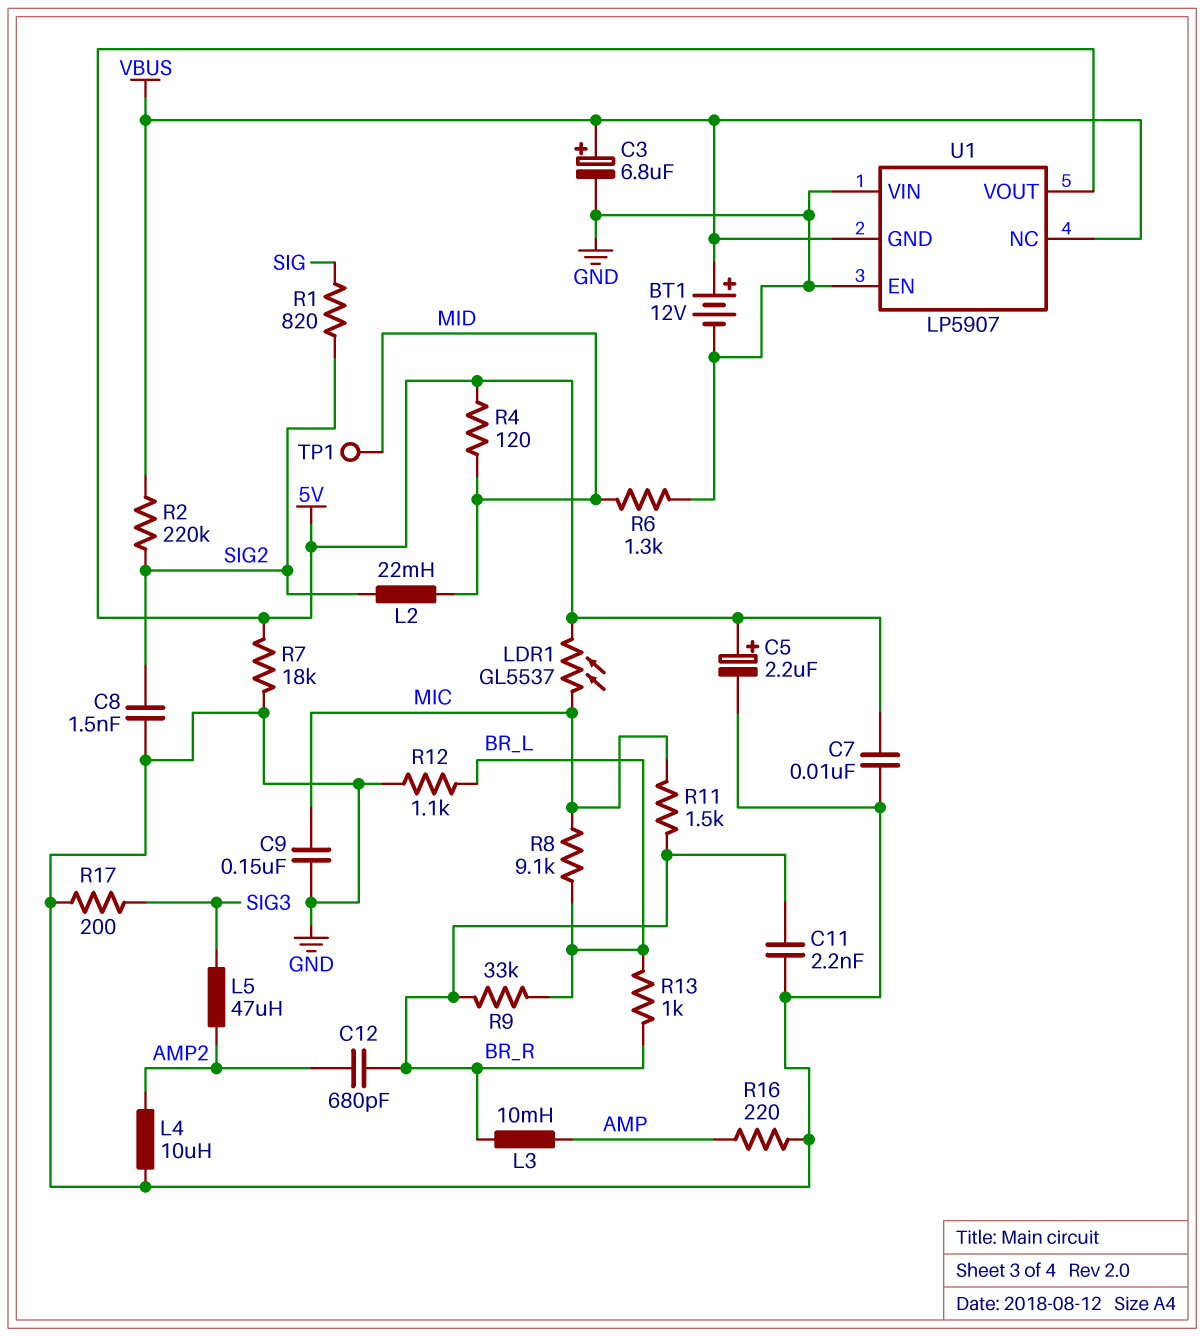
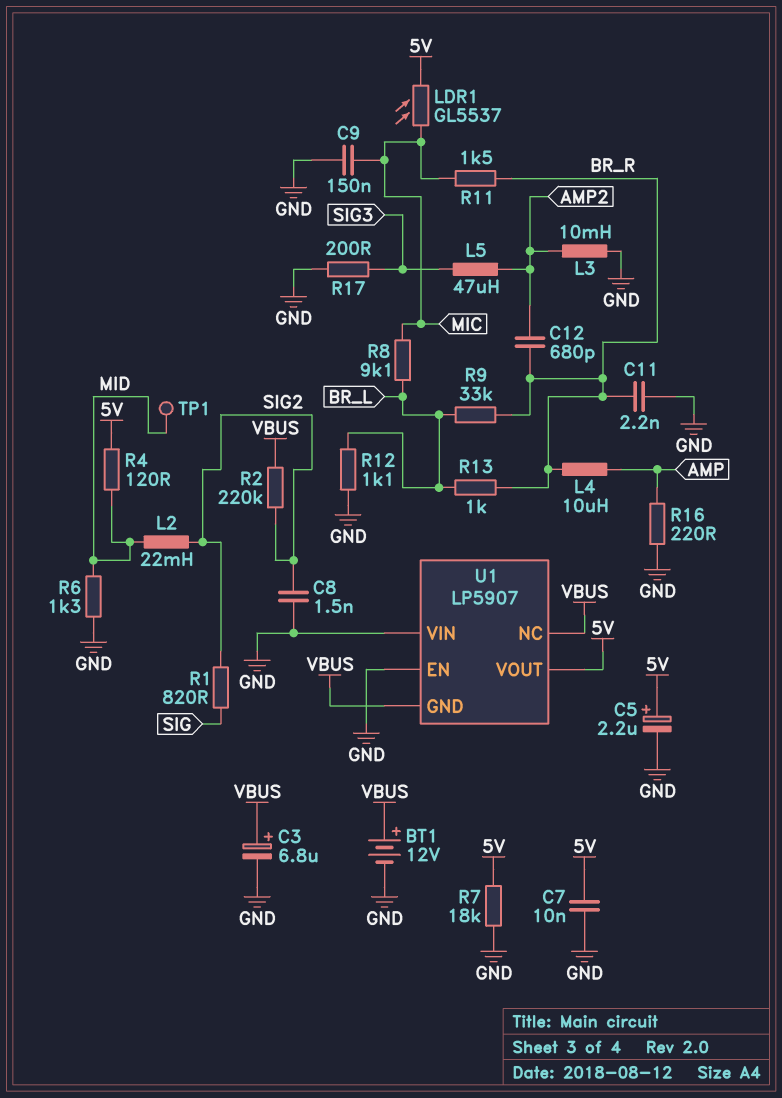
L3: 10mH (AMP, BR_R) -> 10mH (AMP2, GND)
L4: 10uH (AMP2, GND) -> 10uH (AMP, BR_R)

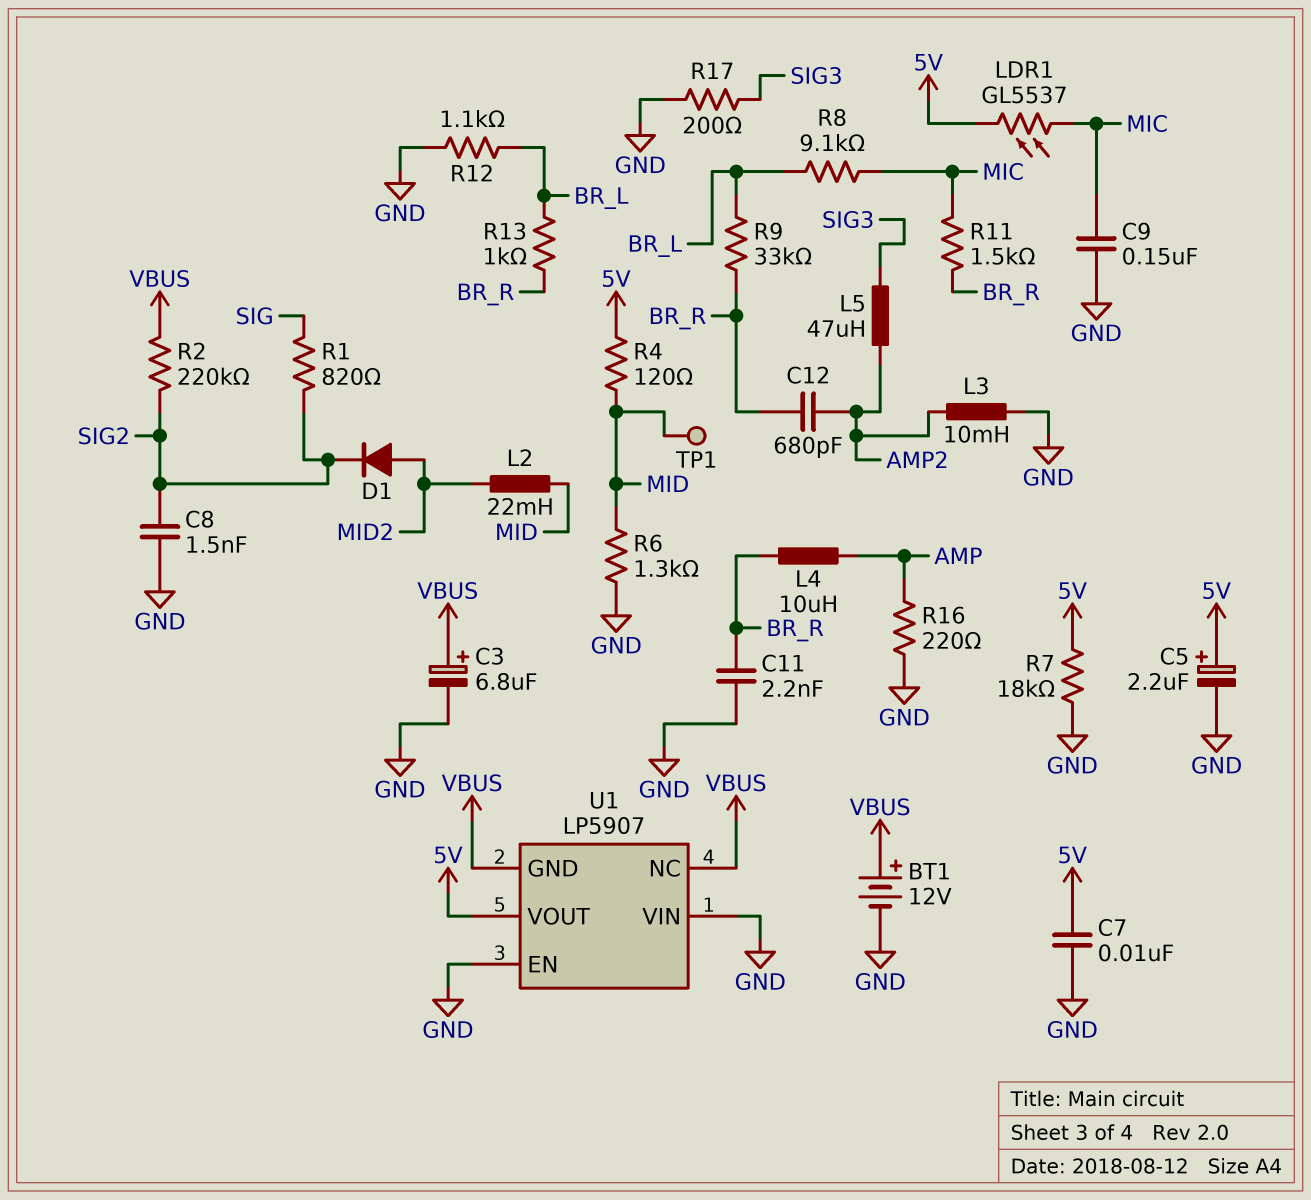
D1: none -> diode (A MID2, K SIG2)
L2: 22mH (MID, SIG2) -> 22mH (MID, MID2)

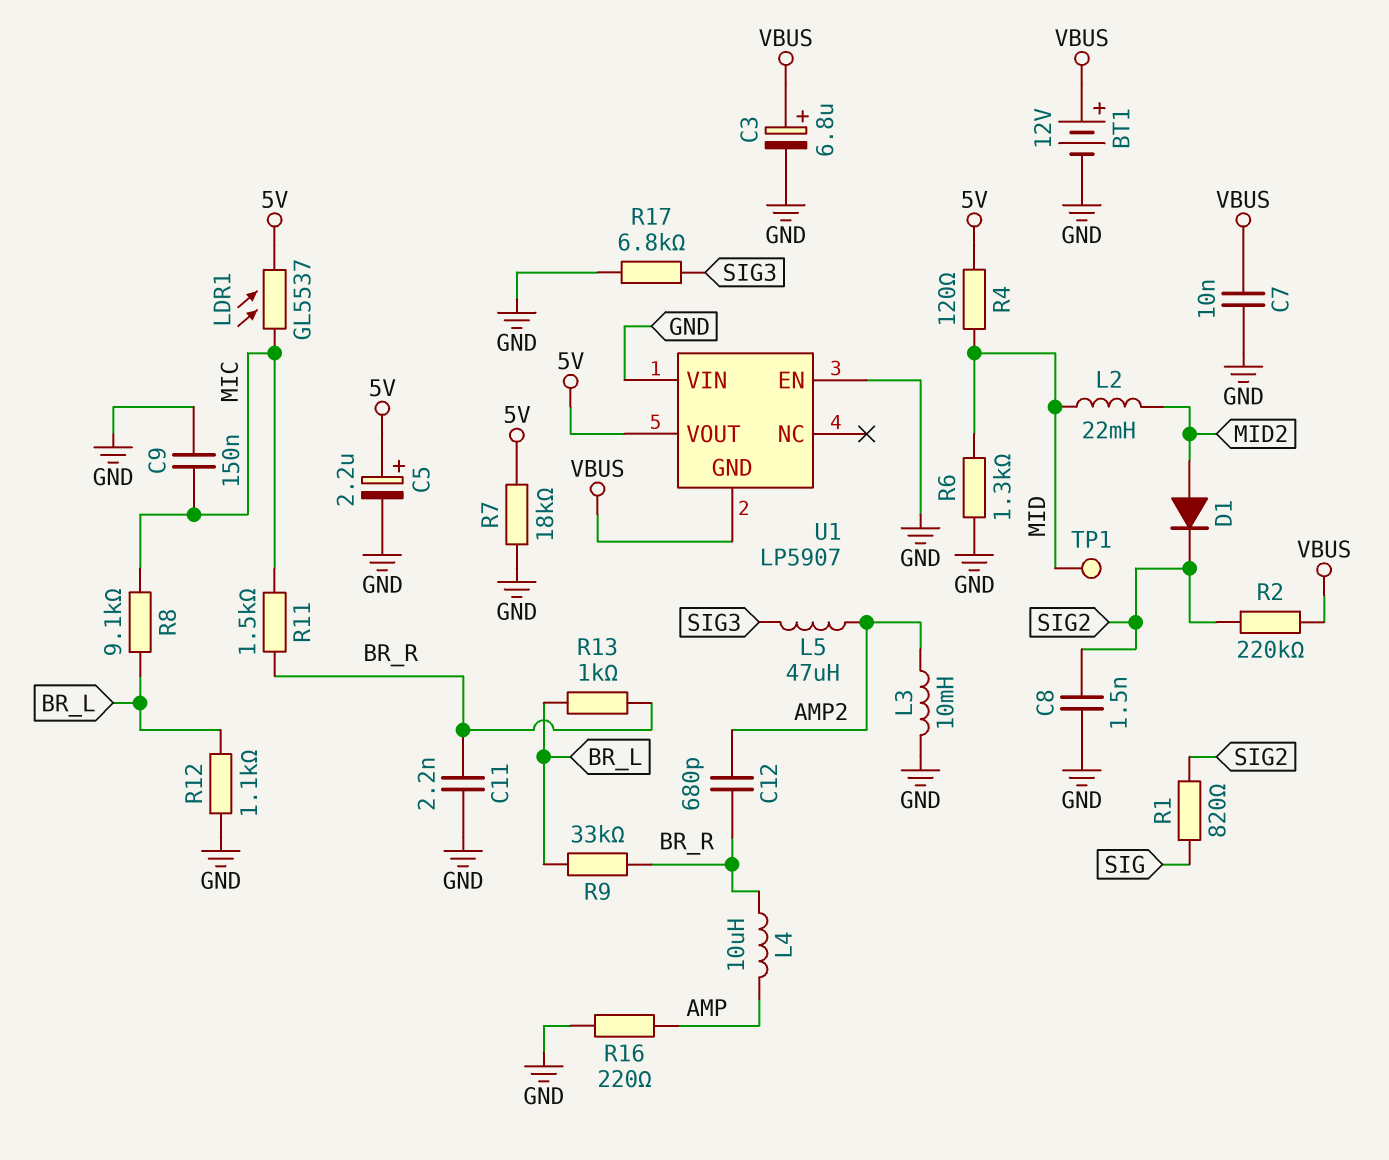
C7: 10nF (5V, GND) -> 10nF (GND, VBUS)
R17: 200 (GND, SIG3) -> 6.8k (GND, SIG3)
U1 pin NC: VBUS -> none

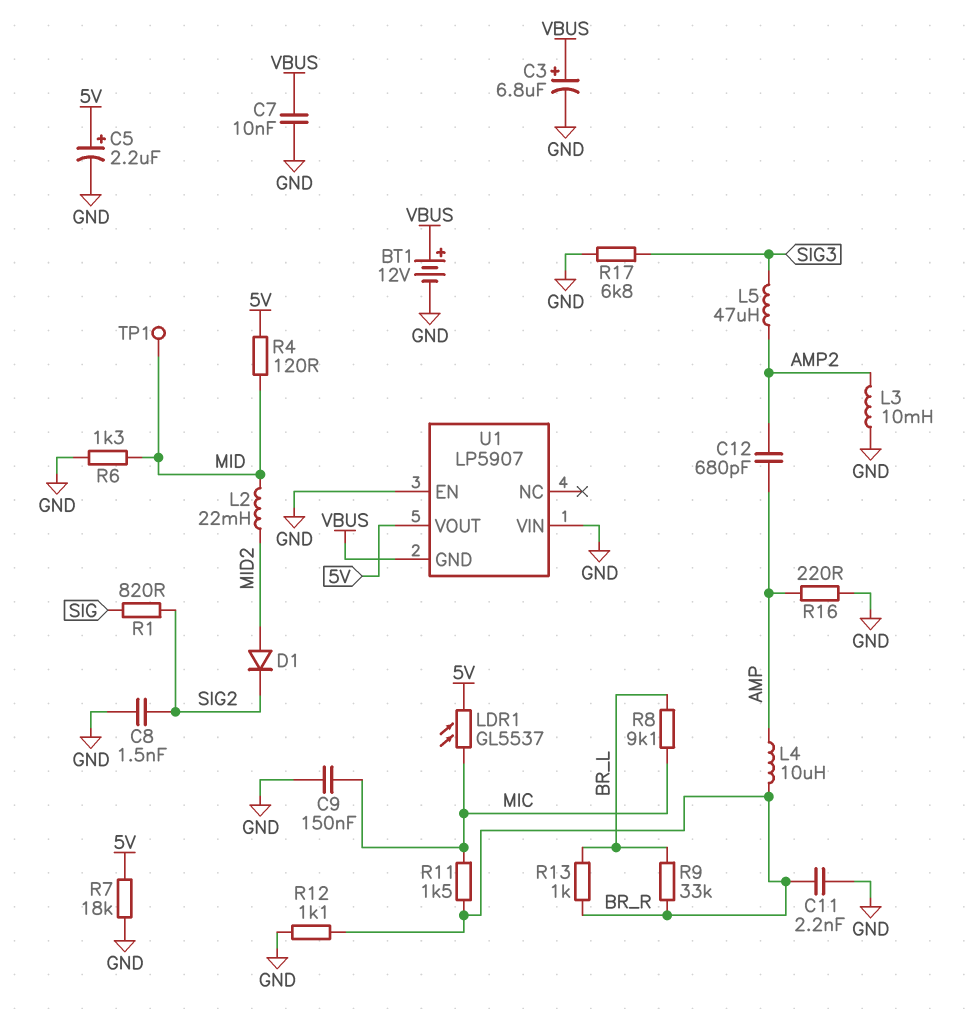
C12: 680pF (AMP2, BR_R) -> 680pF (AMP, AMP2)
R2: 220k (SIG2, VBUS) -> none
R12: 1.1k (BR_L, GND) -> 1.1k (BR_R, GND)

